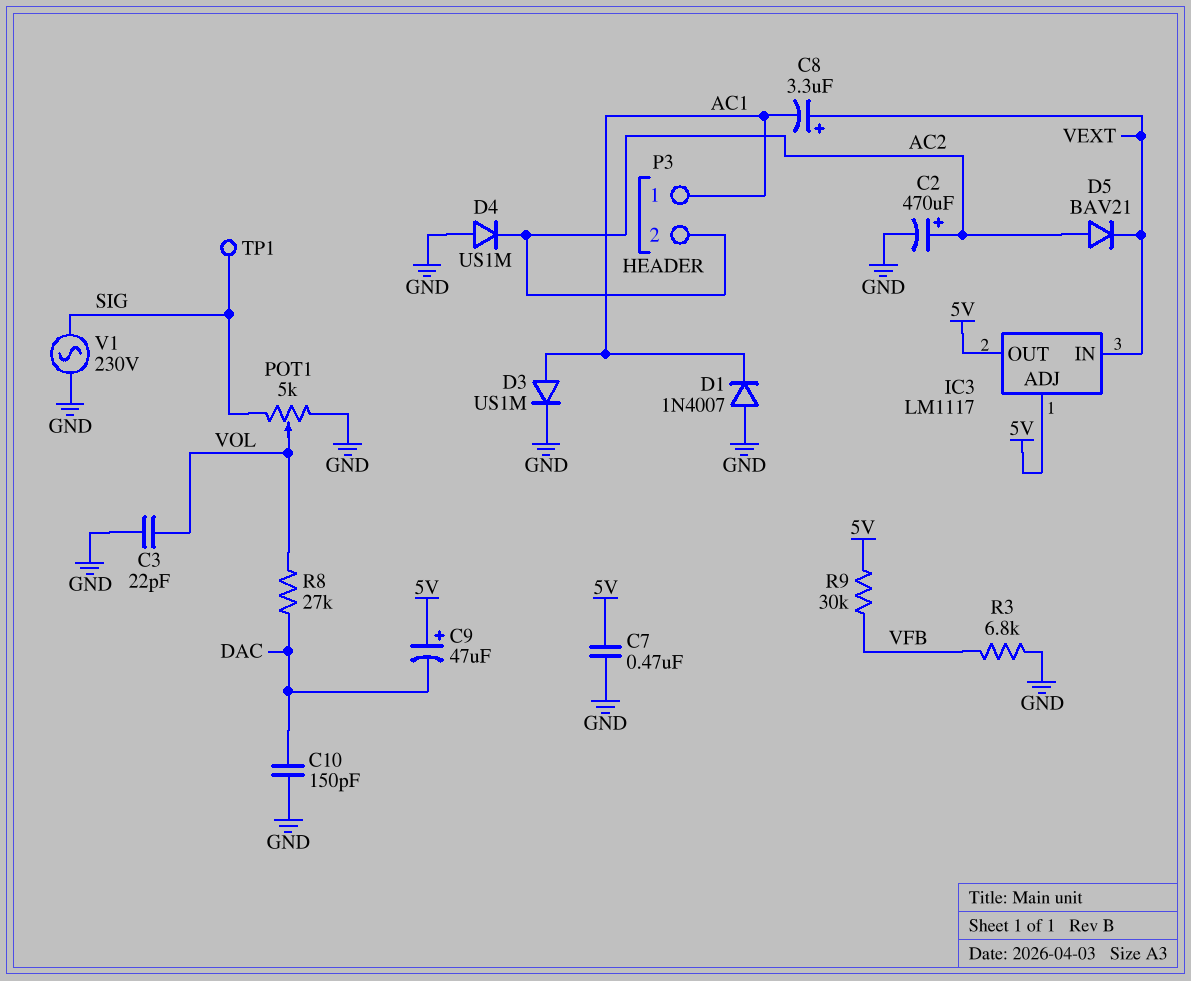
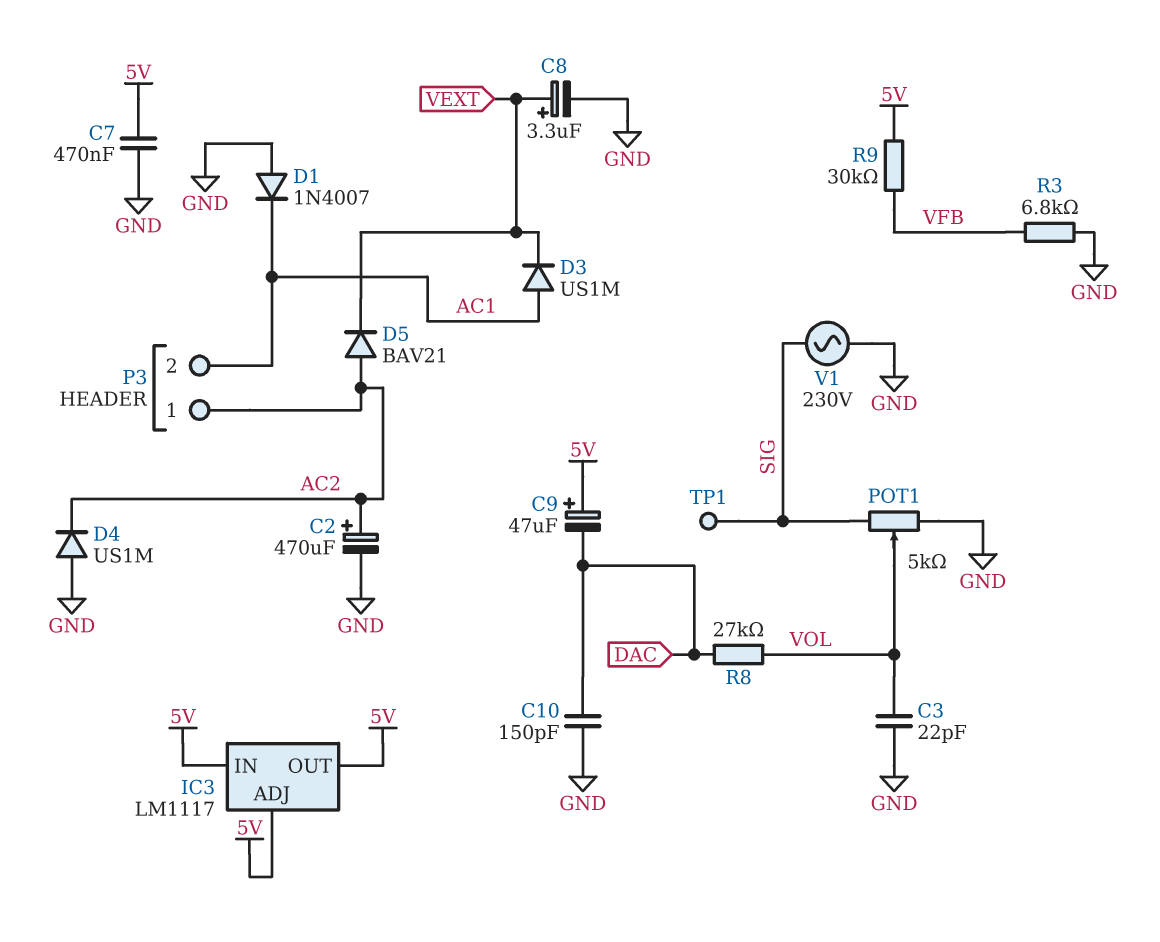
C8: 3.3uF (plus VEXT, minus AC1) -> 3.3uF (plus VEXT, minus GND)
D3: diode US1M (A AC1, K GND) -> diode US1M (A AC1, K VEXT)
IC3 pin IN: VEXT -> 5V
P3 pin 1: AC1 -> AC2
P3 pin 2: AC2 -> AC1

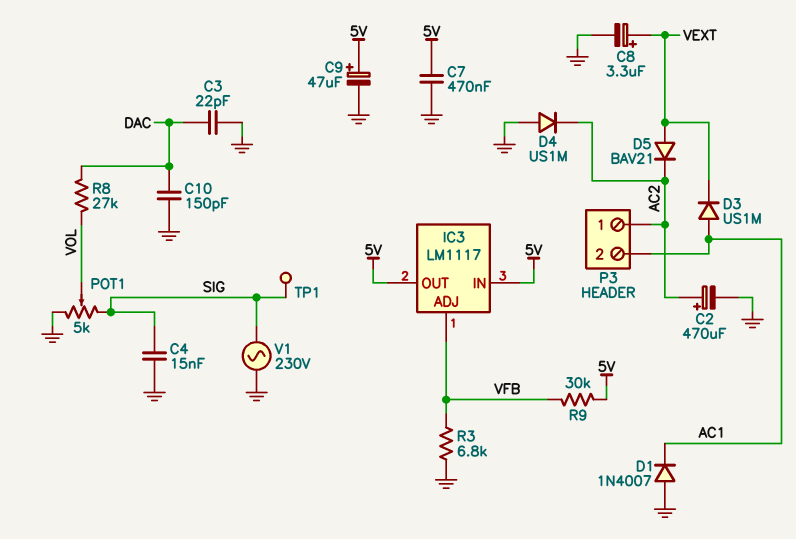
C3: 22pF (GND, VOL) -> 22pF (DAC, GND)
C4: none -> 15nF (GND, SIG)
C9: 47uF (plus 5V, minus DAC) -> 47uF (plus 5V, minus GND)
D5: diode BAV21 (A AC2, K VEXT) -> diode BAV21 (A VEXT, K AC2)
IC3 pin ADJ: 5V -> VFB

